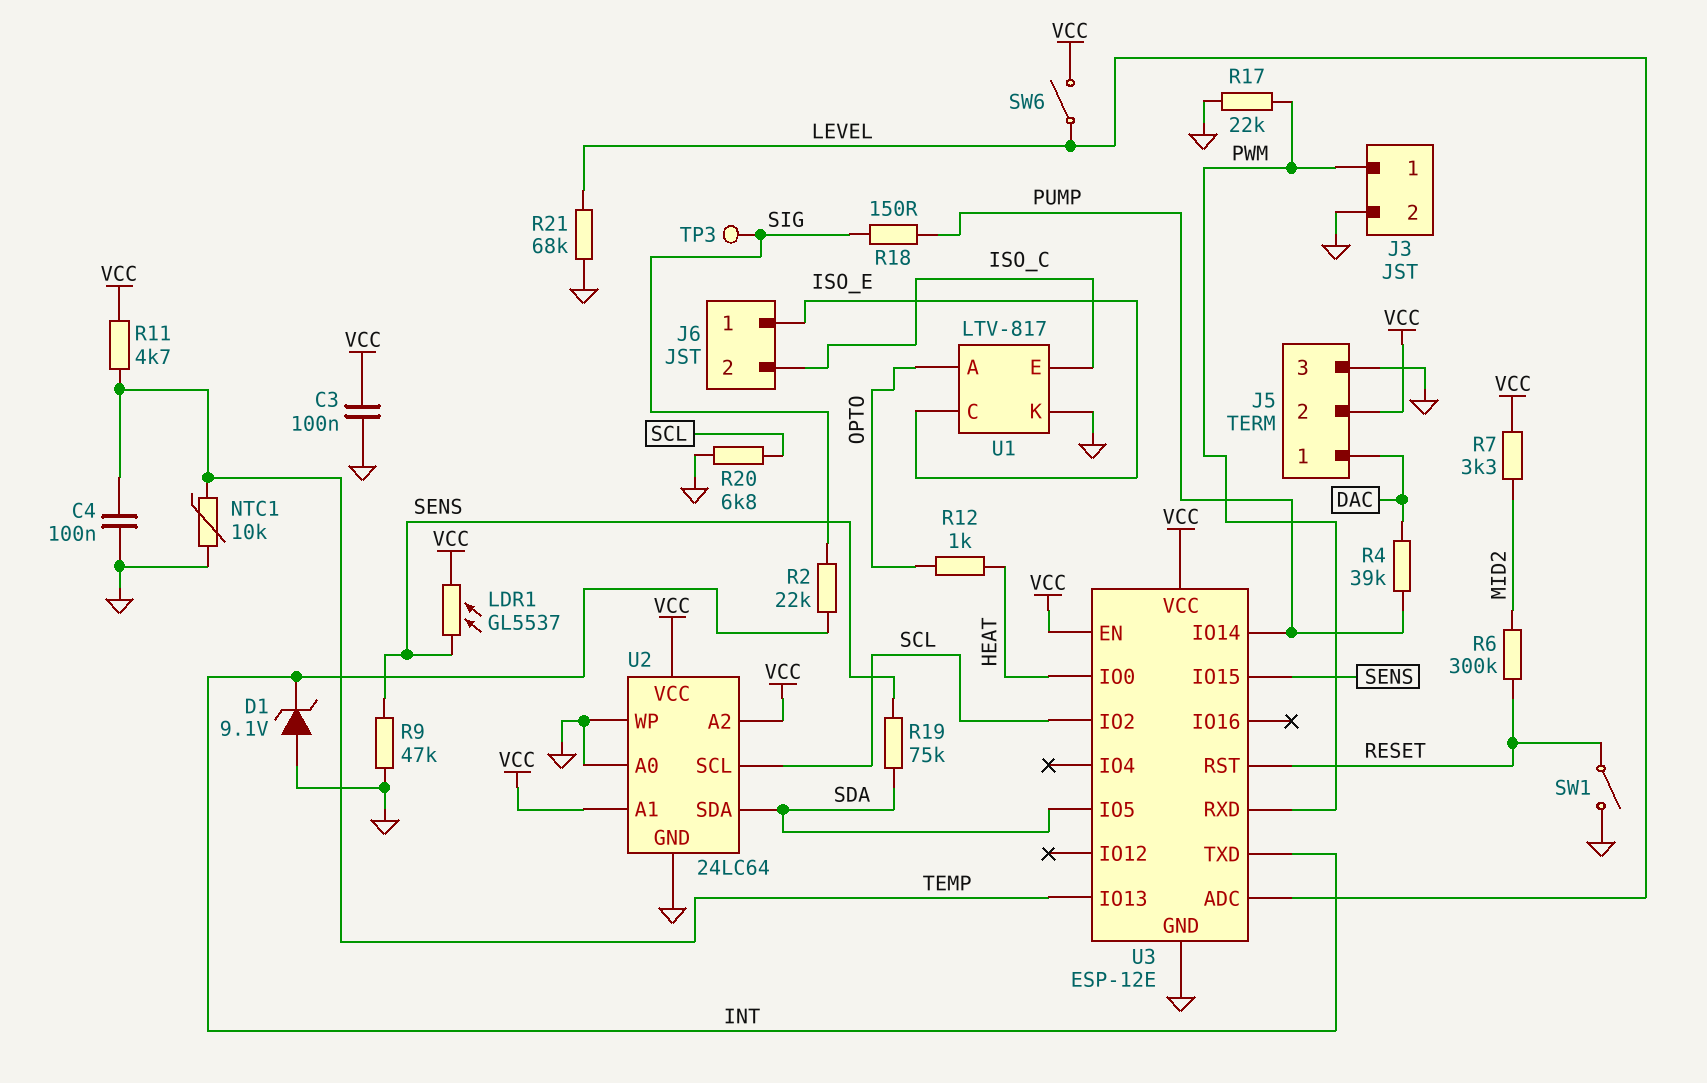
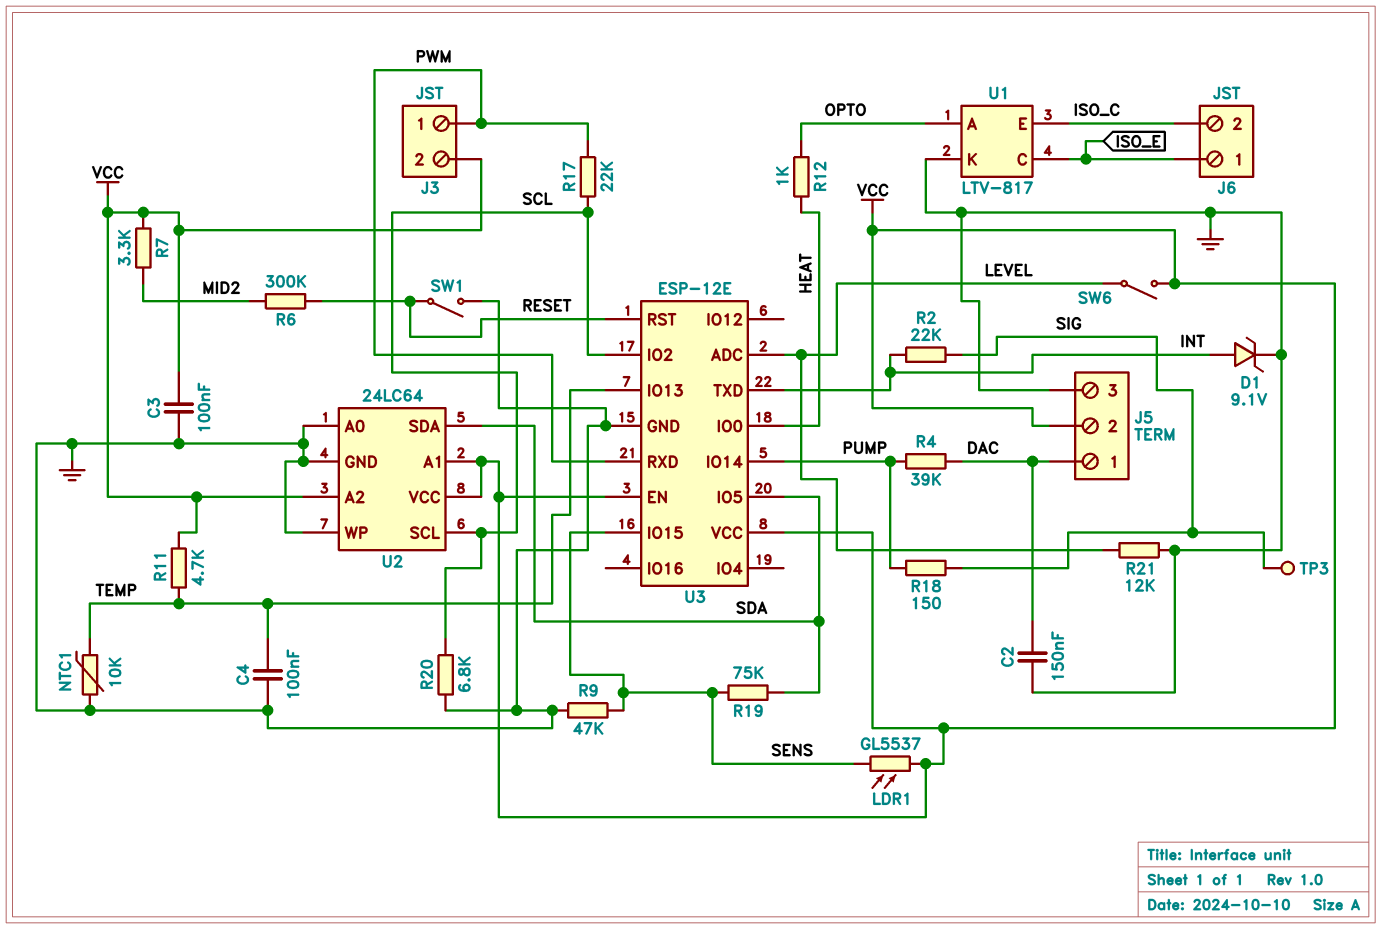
C2: none -> 150nF (DAC, GND)
D1: zener 9.1V (A GND, K INT) -> zener 9.1V (A INT, K GND)
J3 pin 2: GND -> VCC
R17: 22k (GND, PWM) -> 22k (PWM, SCL)
R21: 68k (GND, LEVEL) -> 12k (GND, LEVEL)

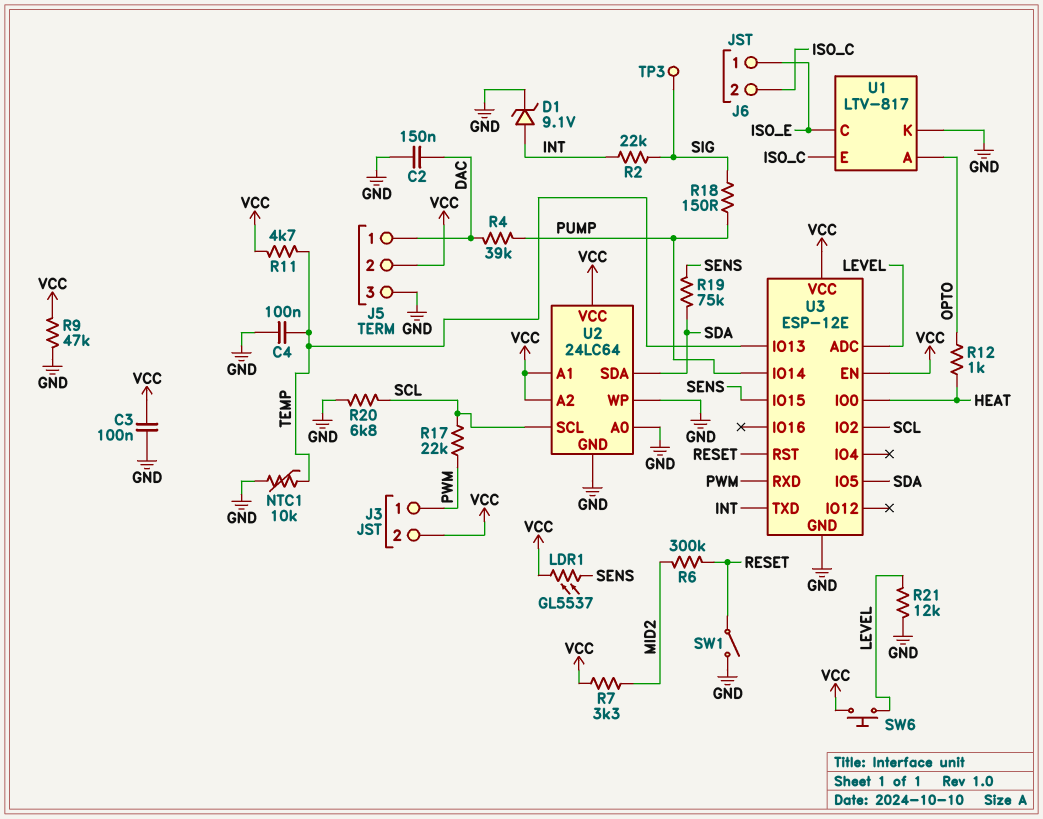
R9: 47k (GND, SENS) -> 47k (GND, VCC)
SW6: switch (LEVEL, VCC) -> button (LEVEL, VCC)

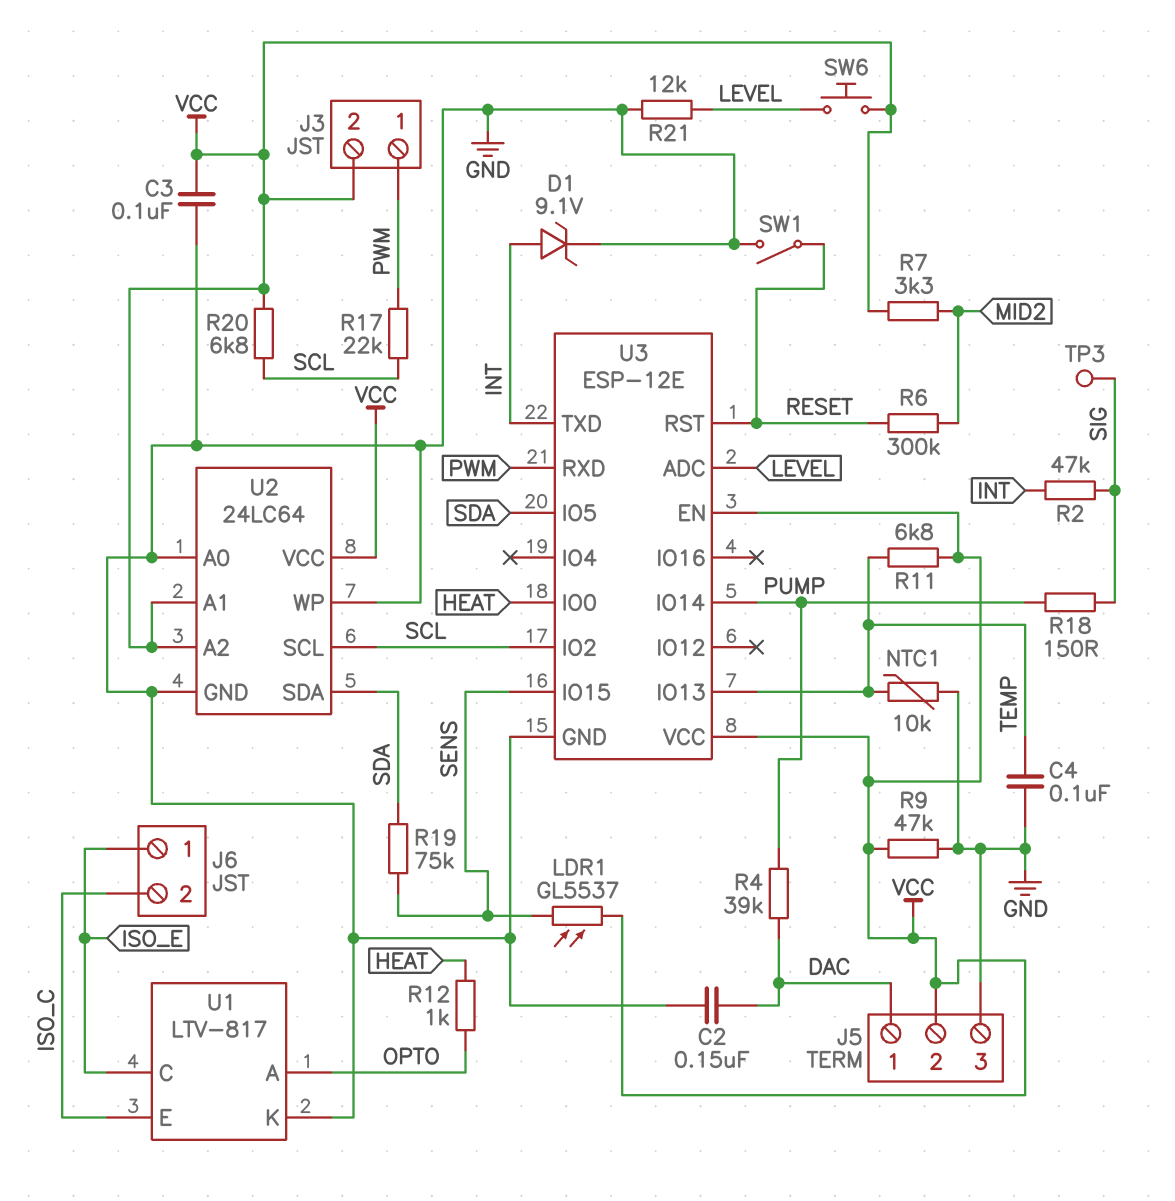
R2: 22k (INT, SIG) -> 47k (INT, SIG)
R11: 4.7k (TEMP, VCC) -> 6.8k (TEMP, VCC)
R20: 6.8k (GND, SCL) -> 6.8k (SCL, VCC)

